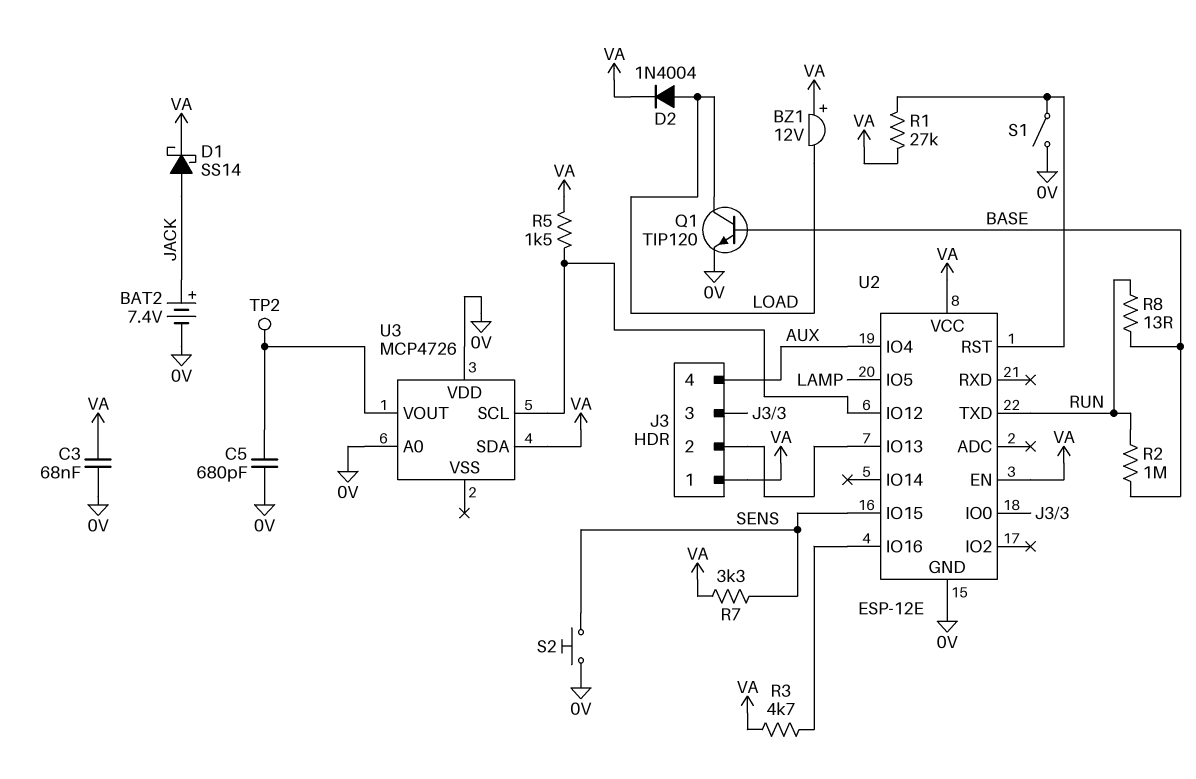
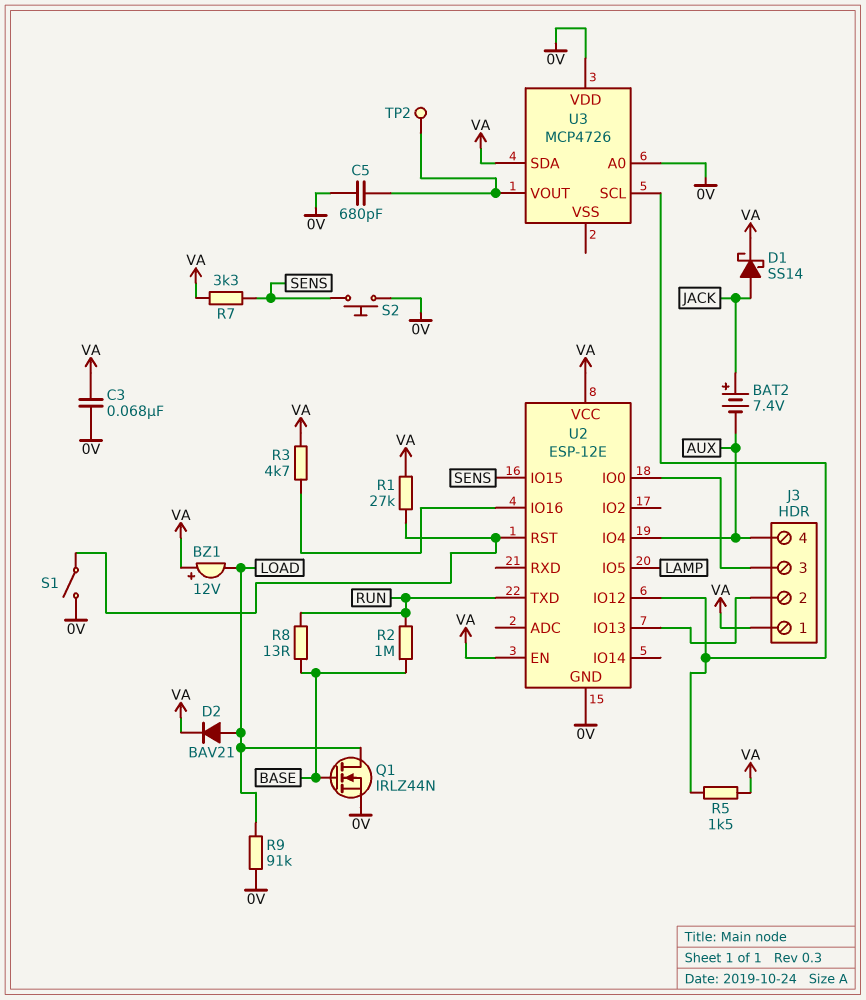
BAT2: 7.4V (plus JACK, minus 0V) -> 7.4V (plus JACK, minus AUX)
D2: diode 1N4004 (A LOAD, K VA) -> diode BAV21 (A LOAD, K VA)
Q1: NPN TIP120 (B BASE, C LOAD, E 0V) -> NMOS IRLZ44N (G BASE, D LOAD, S 0V)
R9: none -> 91k (0V, LOAD)

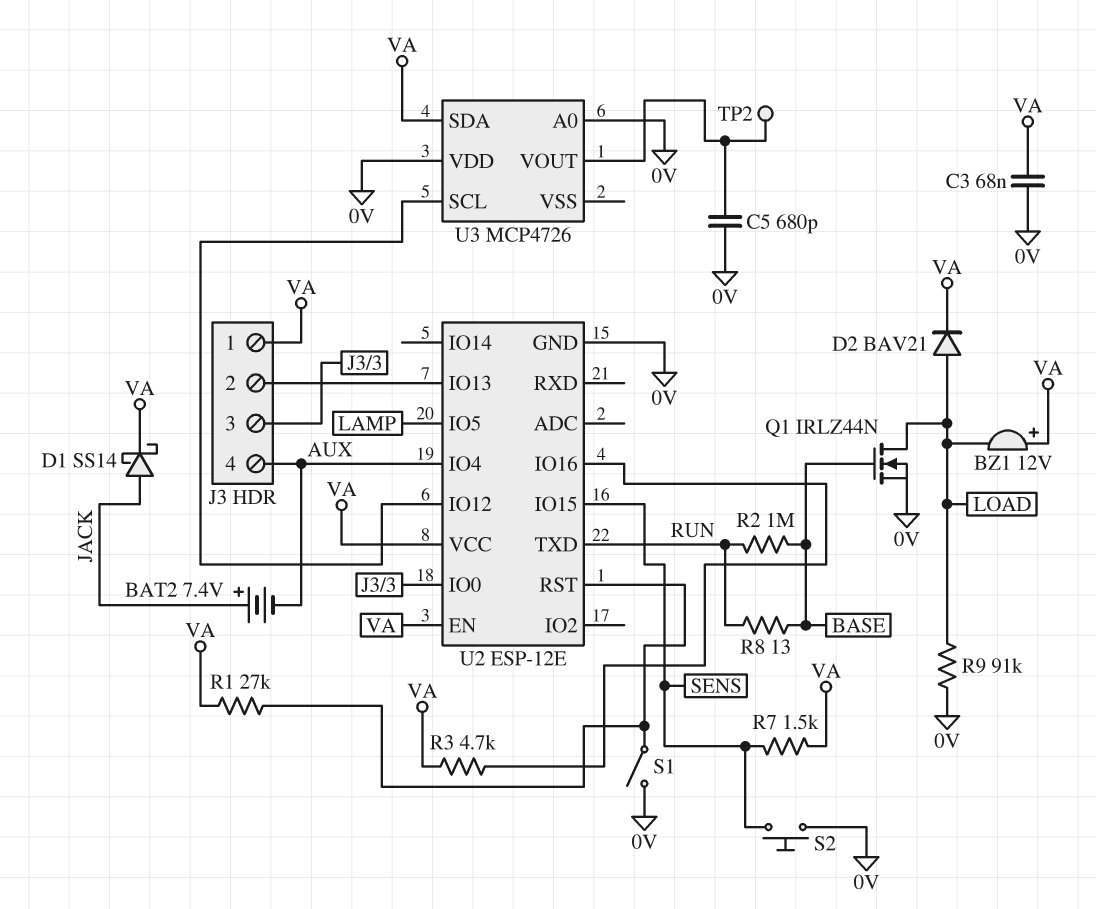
R5: 1.5k (U2/IO12, VA) -> none
R7: 3.3k (SENS, VA) -> 1.5k (SENS, VA)

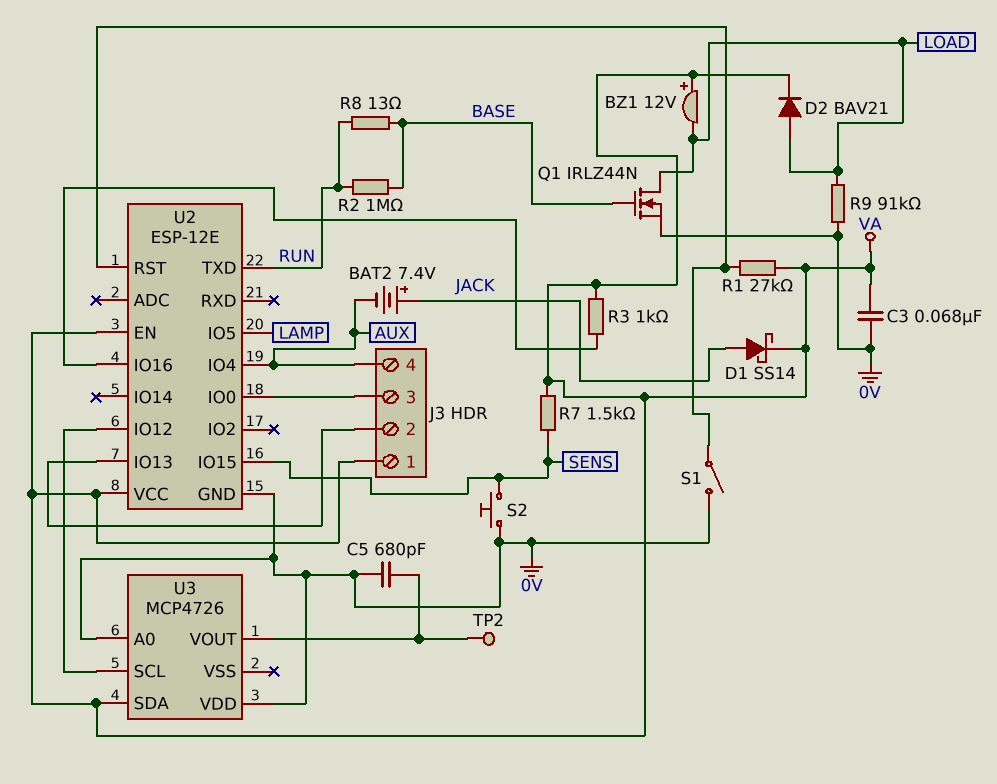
R3: 4.7k (U2/IO16, VA) -> 1k (U2/IO16, VA)

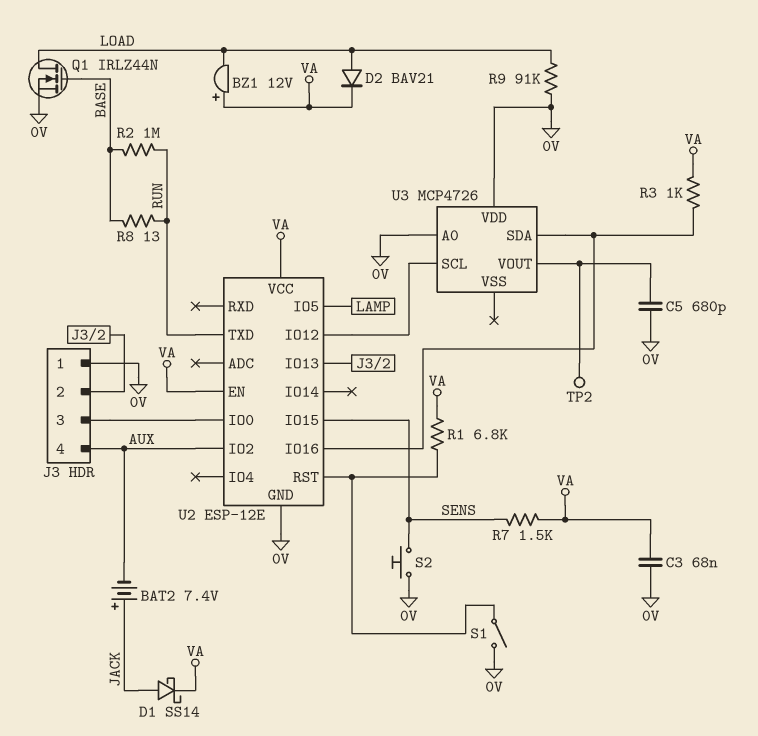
J3 pin 1: VA -> 0V
R1: 27k (U2/RST, VA) -> 6.8k (U2/RST, VA)
U2 pin IO2: none -> AUX
U2 pin IO4: AUX -> none
U3 pin SDA: VA -> U2/IO16

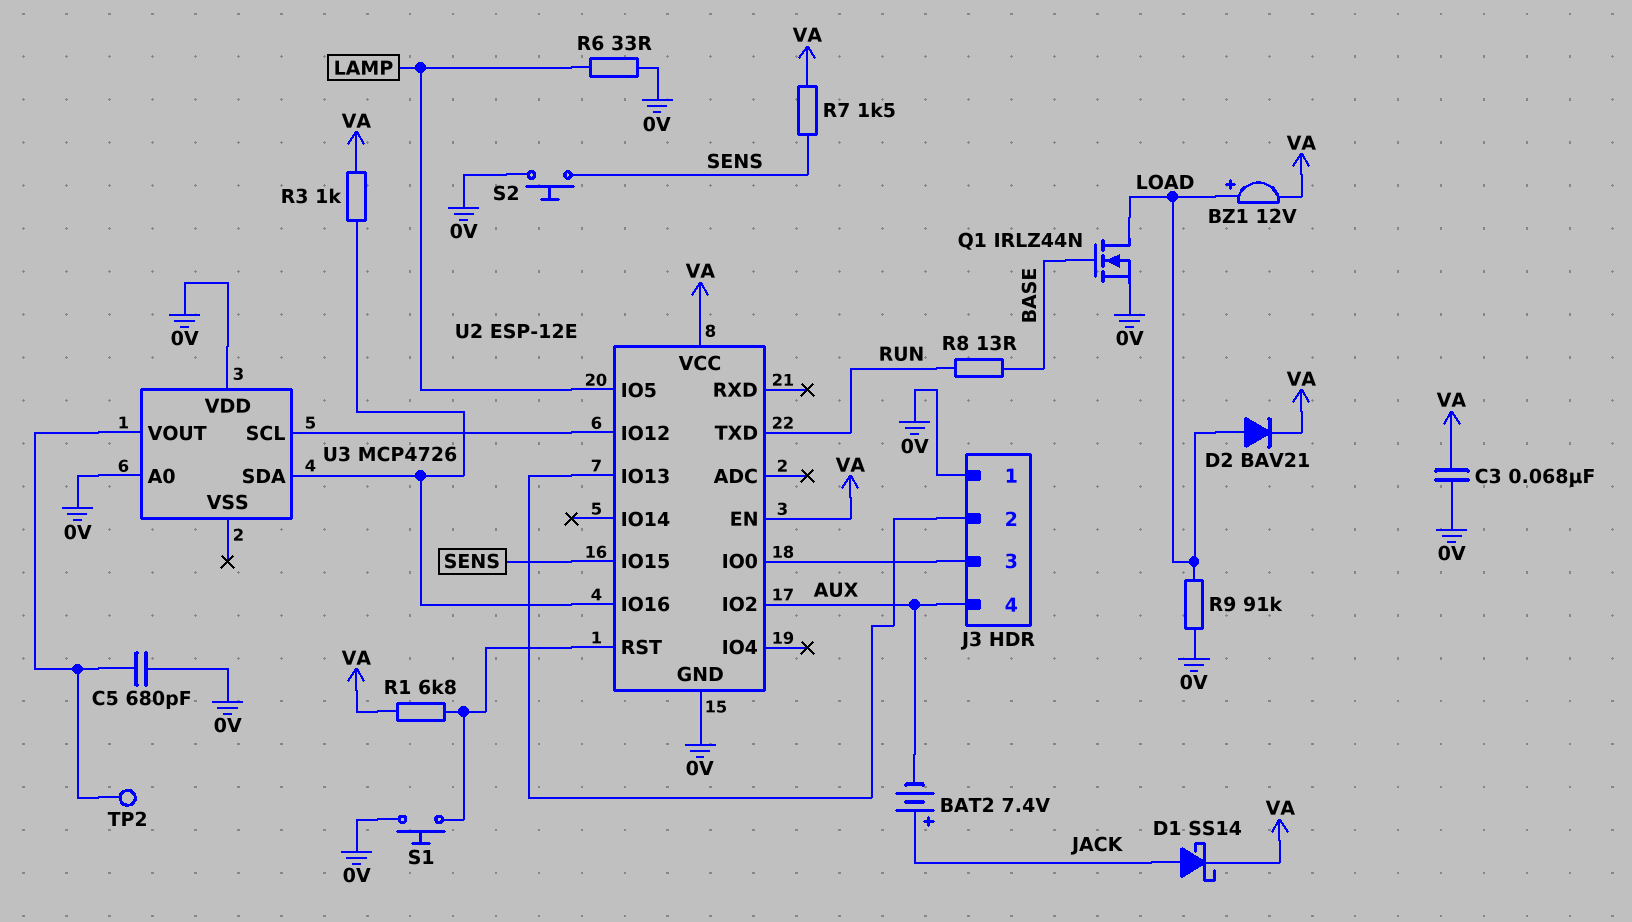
BZ1: buzzer 12V (plus VA, minus LOAD) -> buzzer 12V (plus LOAD, minus VA)
R2: 1M (BASE, RUN) -> none
R6: none -> 33 (0V, LAMP)
S1: switch (0V, U2/RST) -> button (0V, U2/RST)

